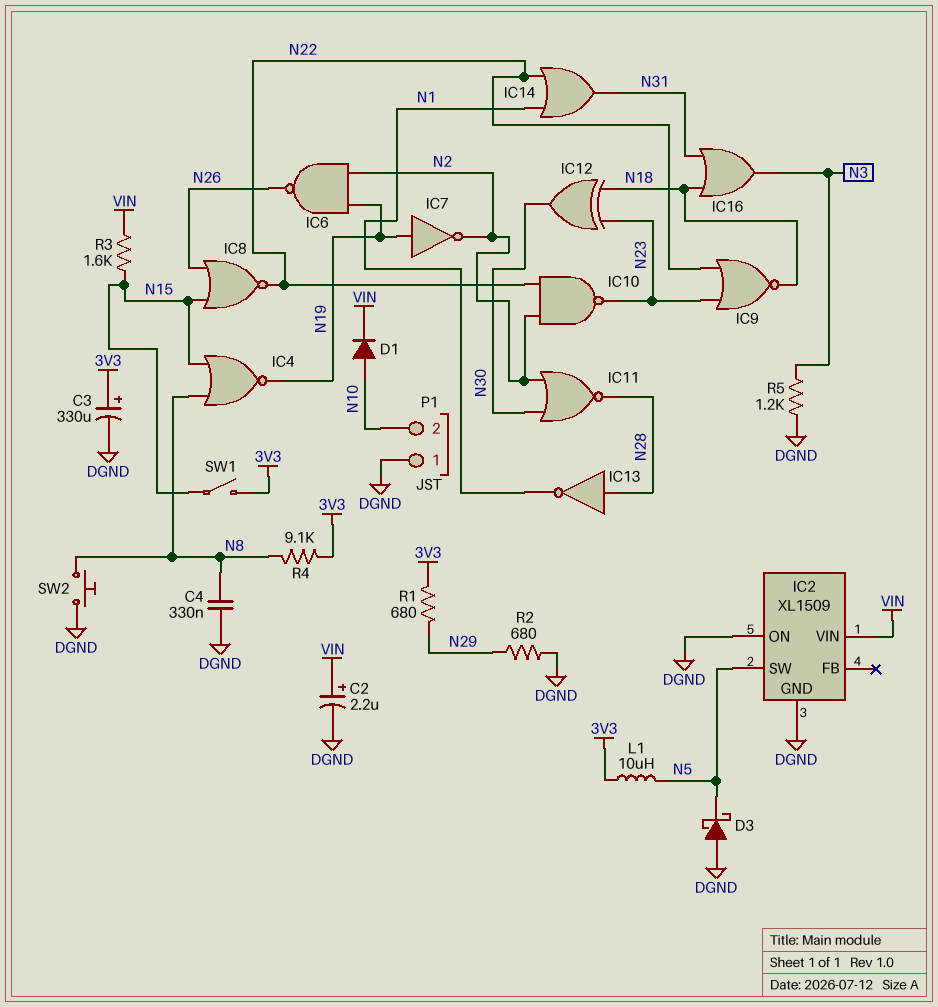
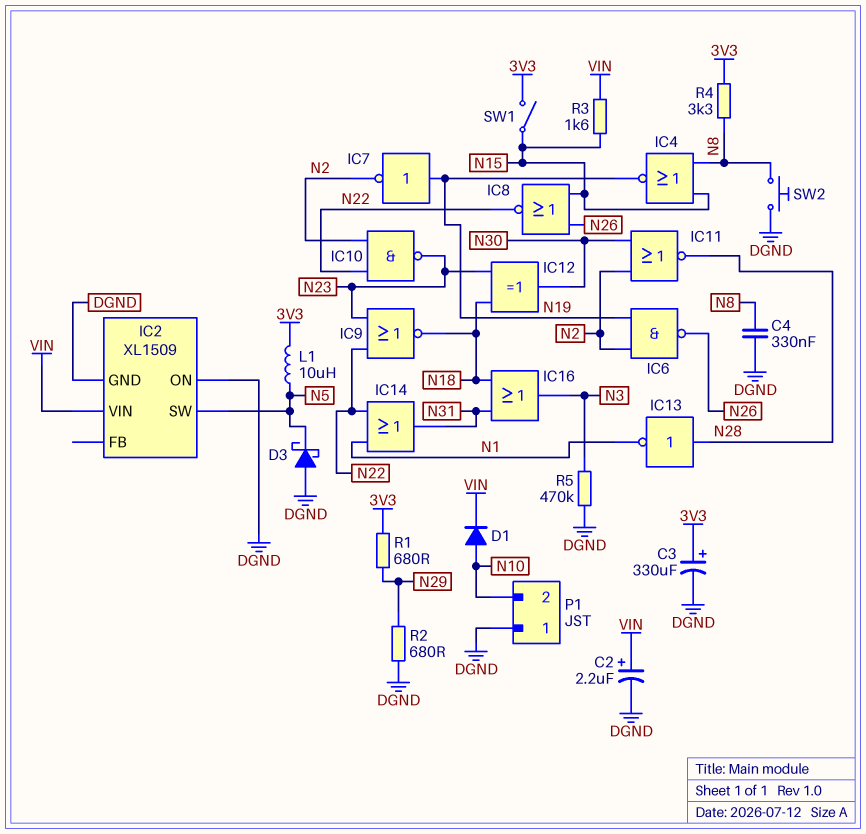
R4: 9.1k (3V3, N8) -> 3.3k (3V3, N8)
R5: 1.2k (DGND, N3) -> 470k (DGND, N3)

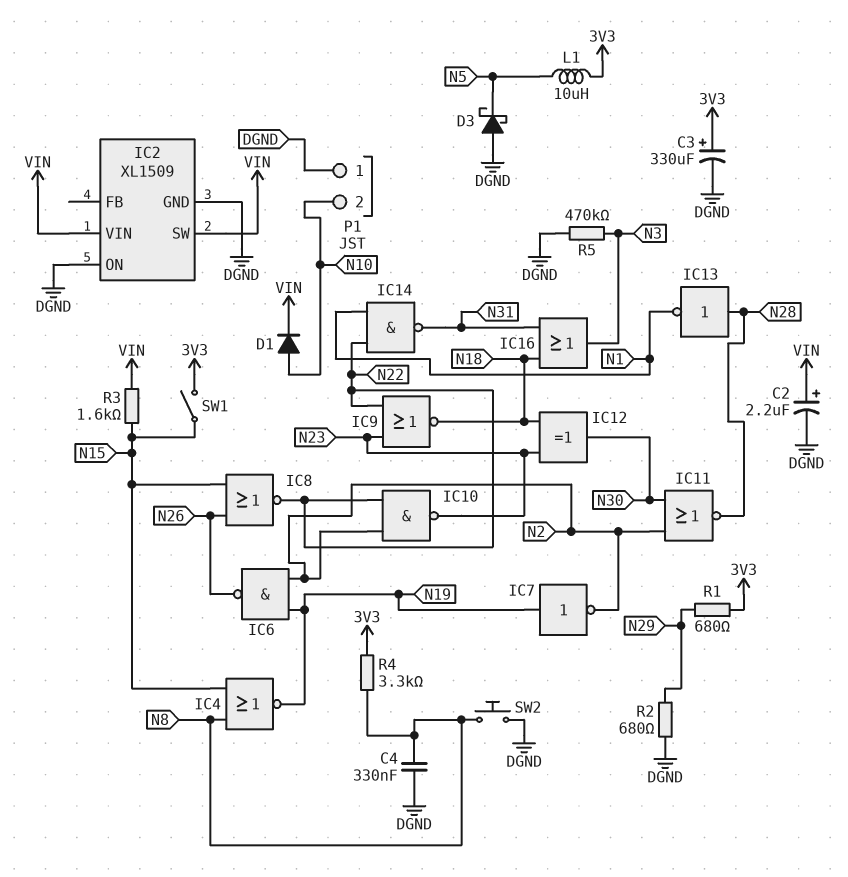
IC2 pin SW: N5 -> VIN
IC14: OR (in N1, in N22, out N31) -> NAND (in N1, in N22, out N31)

